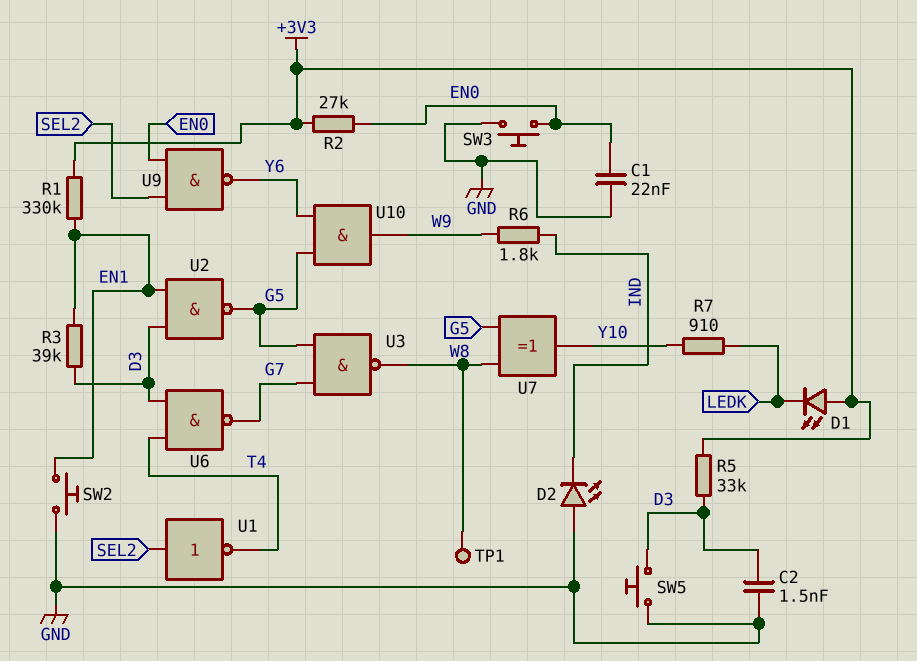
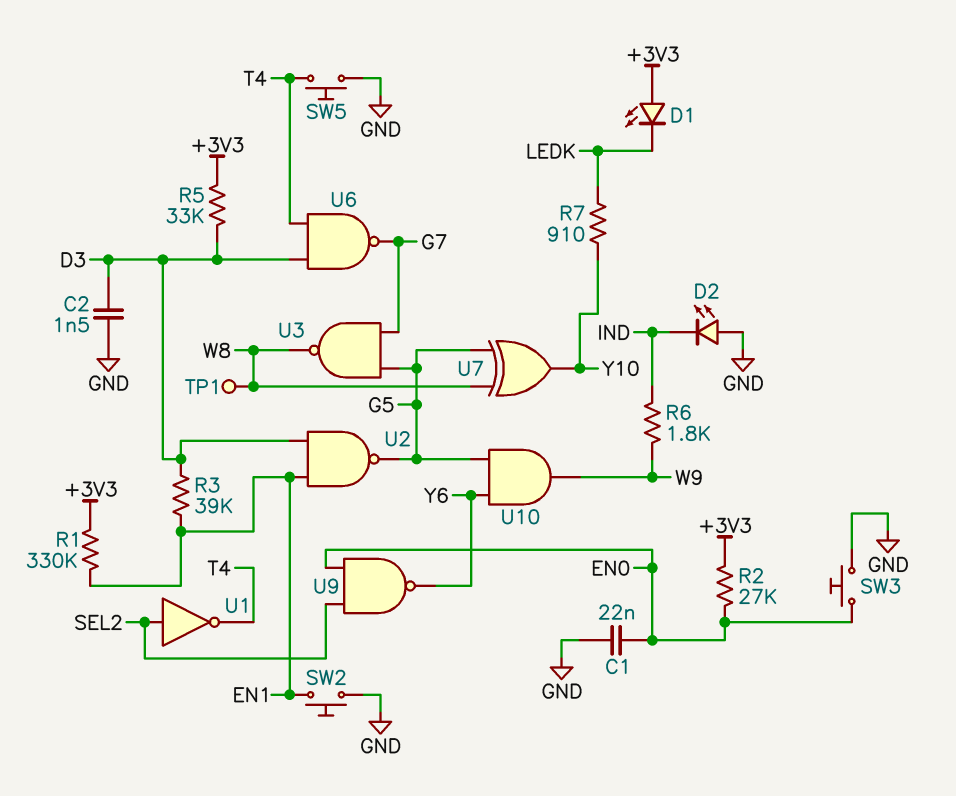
SW5: button (D3, GND) -> button (GND, T4)

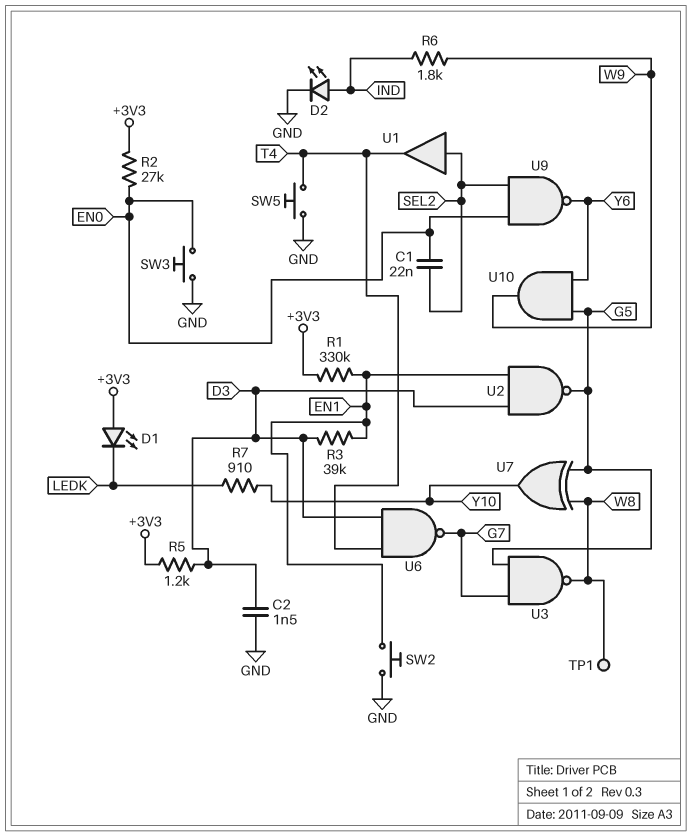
C1: 22nF (EN0, GND) -> 22nF (EN0, SEL2)
D2: LED (A GND, K IND) -> LED (A IND, K GND)
R5: 33k (+3V3, D3) -> 1.2k (+3V3, D3)
U1: NOT (in SEL2, out T4) -> buffer (in SEL2, out T4)

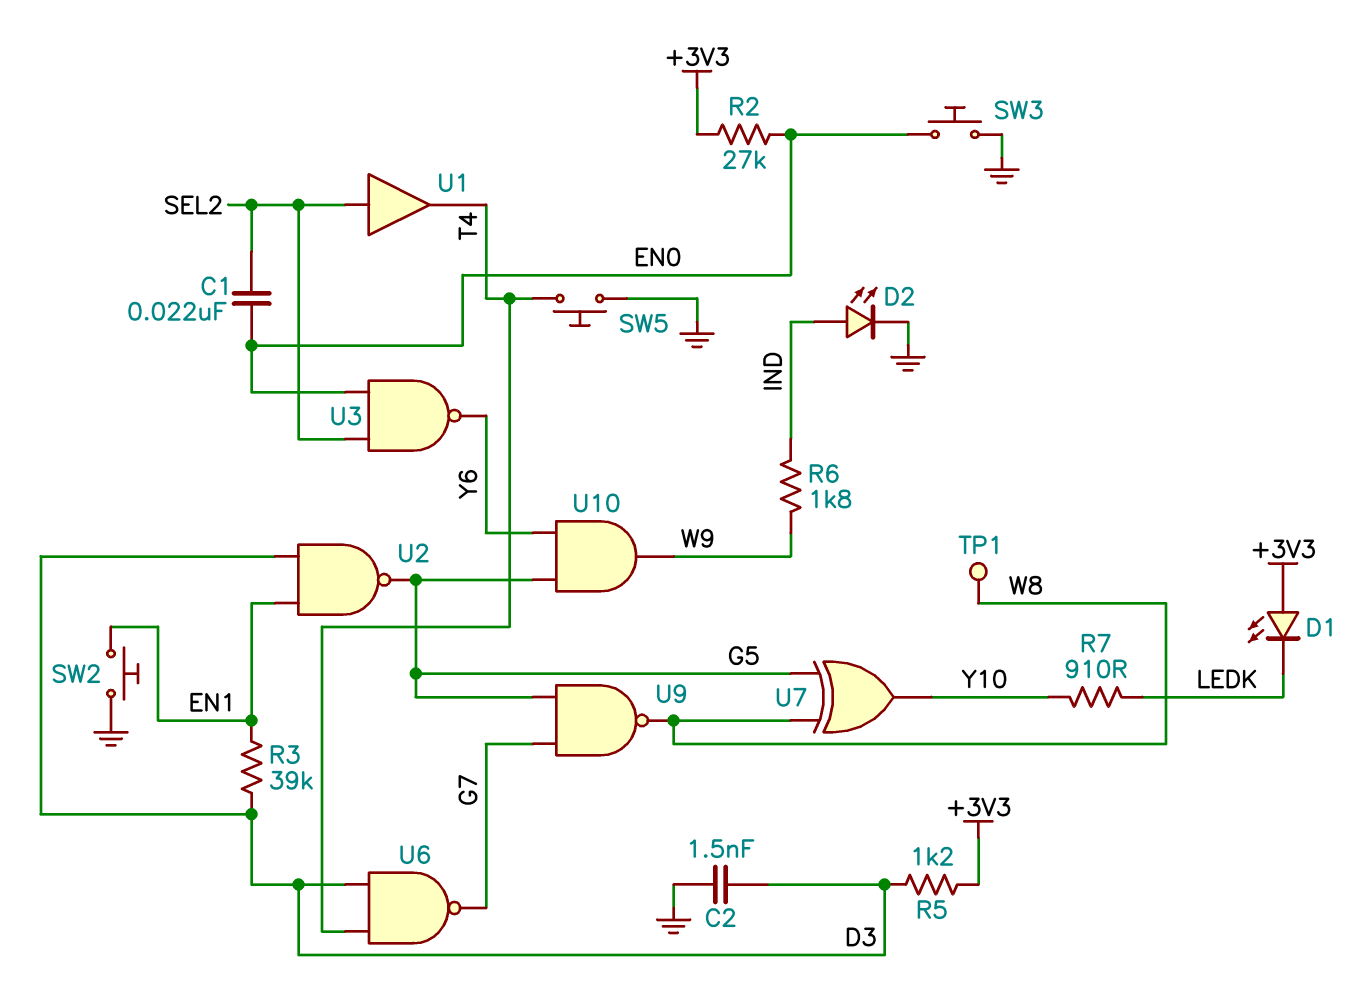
R1: 330k (+3V3, EN1) -> none
U3: NAND (in G5, in G7, out W8) -> NAND (in EN0, in SEL2, out Y6)
U9: NAND (in EN0, in SEL2, out Y6) -> NAND (in G5, in G7, out W8)

